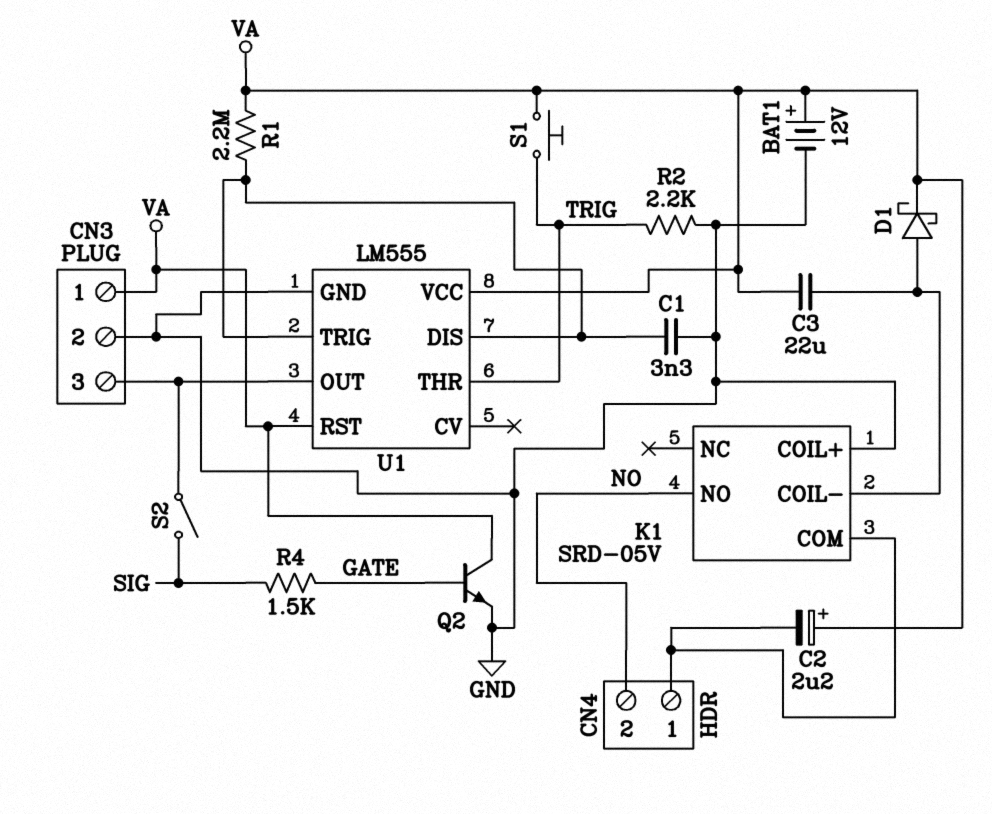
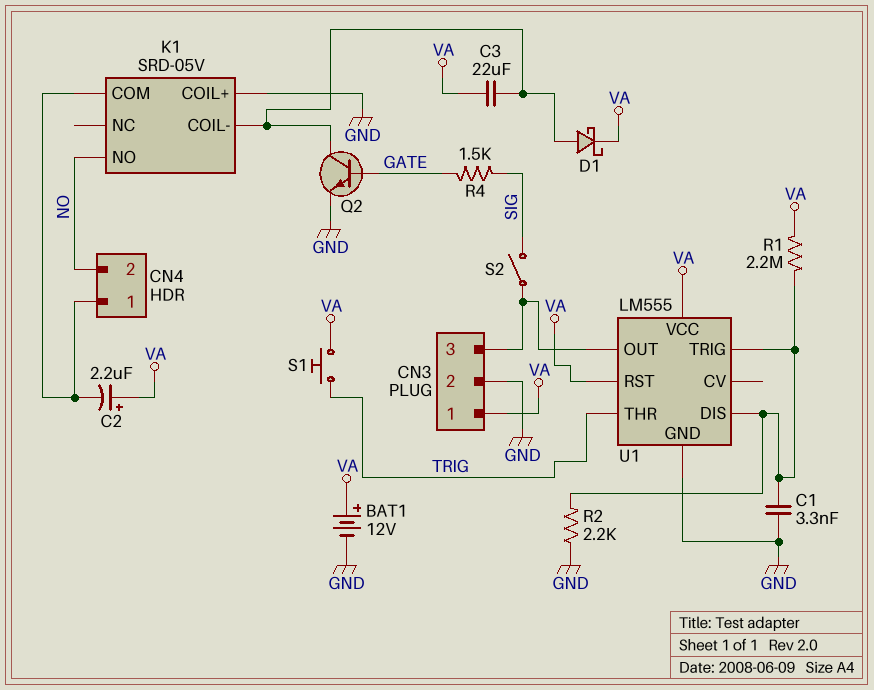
Q2: NPN (B GATE, C VA, E GND) -> NPN (B GATE, C K1/COIL-, E GND)
R2: 2.2k (GND, TRIG) -> 2.2k (GND, U1/DIS)

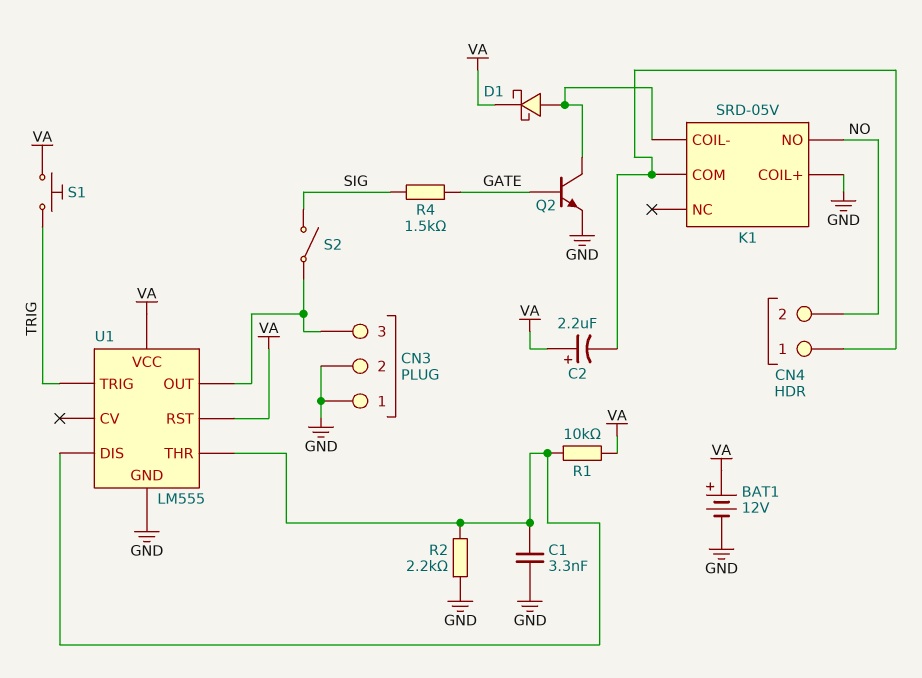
C3: 22uF (K1/COIL-, VA) -> none
CN3 pin 1: VA -> GND
R1: 2.2M (U1/DIS, VA) -> 10k (U1/DIS, VA)
U1 pin THR: TRIG -> U1/DIS
U1 pin TRIG: U1/DIS -> TRIG

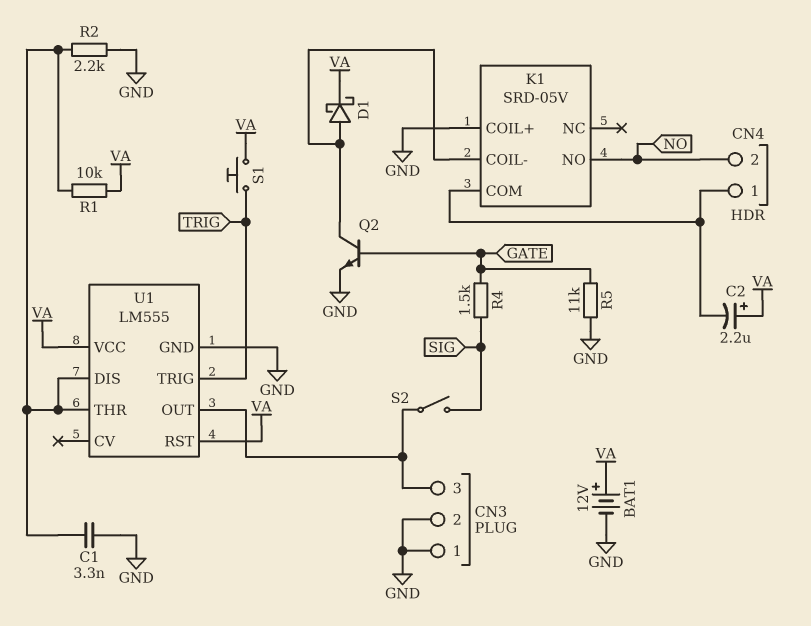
R5: none -> 11k (GATE, GND)

